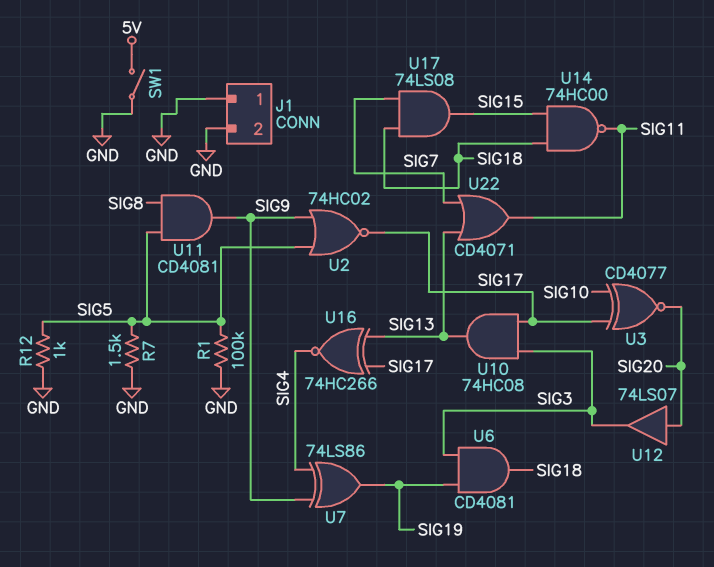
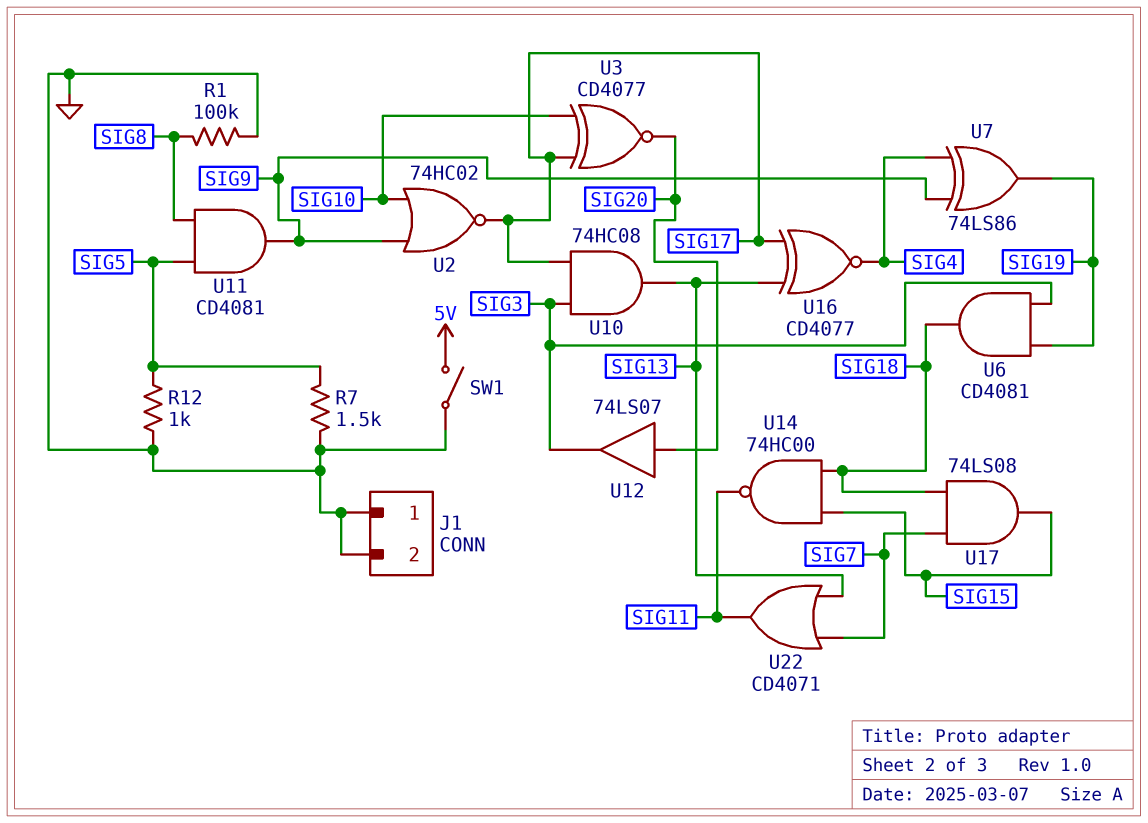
R1: 100k (GND, SIG5) -> 100k (GND, SIG8)
U2: NOR 74HC02 (in SIG5, in SIG9, out SIG17) -> NOR 74HC02 (in SIG9, in SIG10, out SIG17)
U16: XNOR 74HC266 (in SIG13, in SIG17, out SIG4) -> XNOR CD4077 (in SIG13, in SIG17, out SIG4)

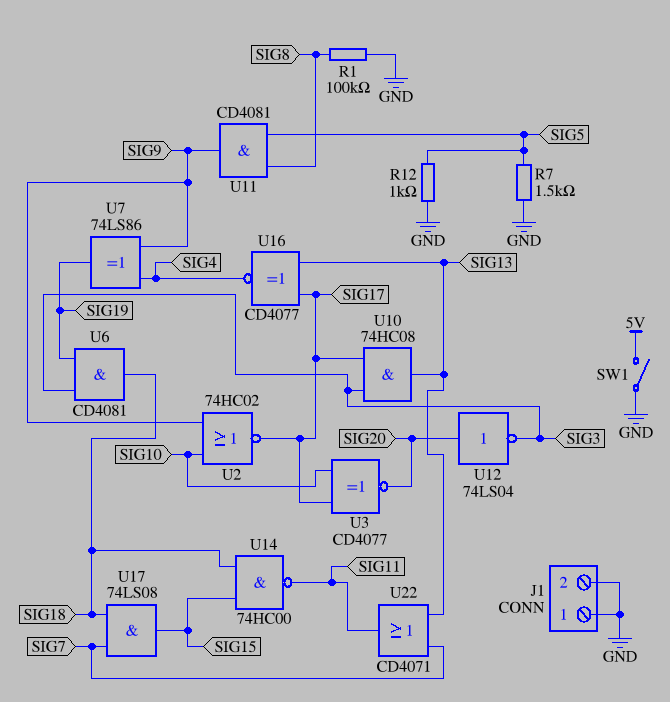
U12: buffer 74LS07 (in SIG20, out SIG3) -> NOT 74LS04 (in SIG20, out SIG3)

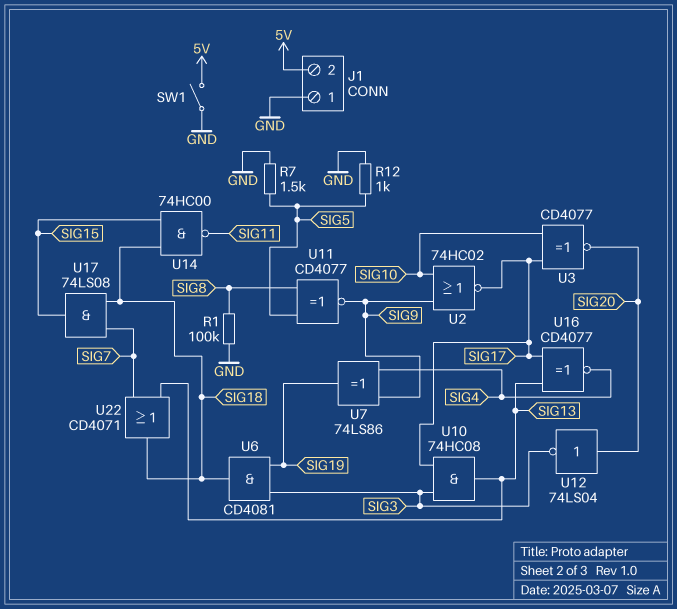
J1 pin 2: GND -> 5V
U11: AND CD4081 (in SIG5, in SIG8, out SIG9) -> XNOR CD4077 (in SIG5, in SIG8, out SIG9)
U22: OR CD4071 (in SIG7, in SIG13, out SIG11) -> OR CD4071 (in SIG7, in SIG13, out SIG18)

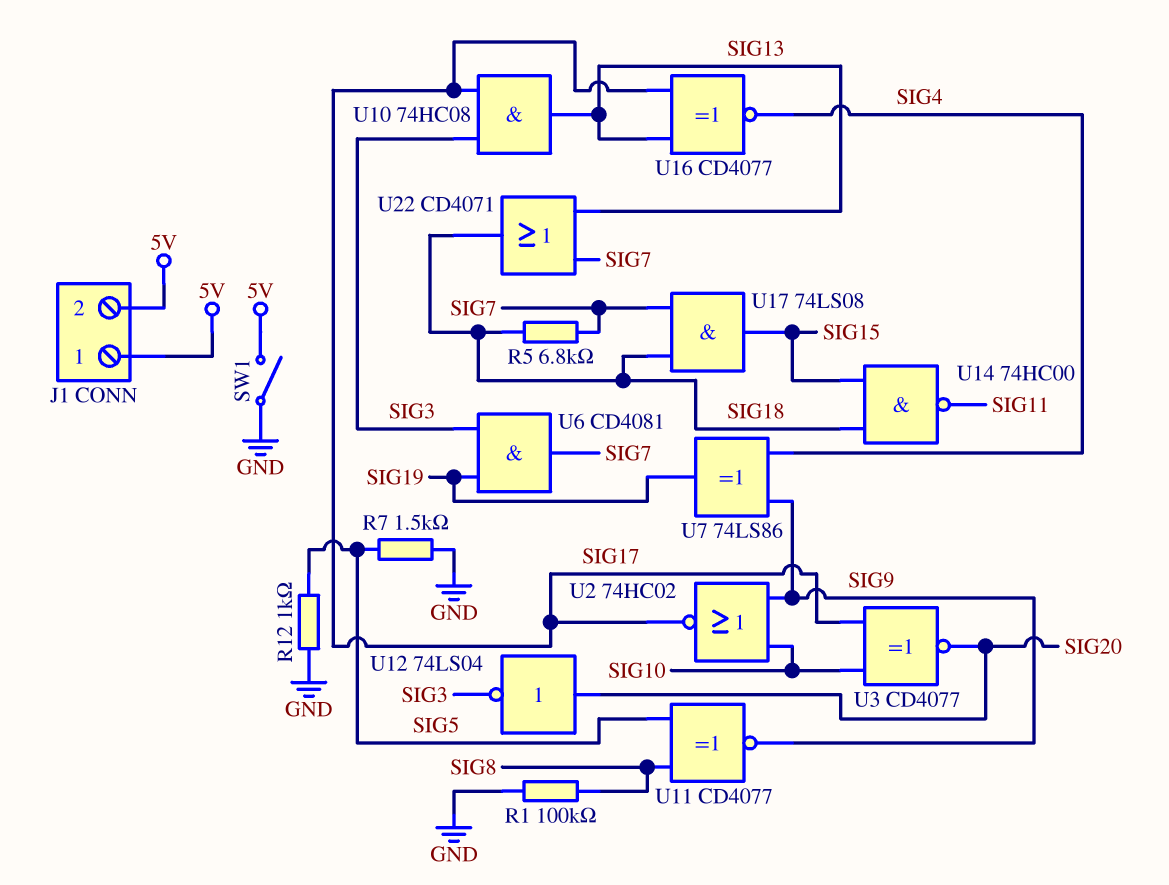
J1 pin 1: GND -> 5V
R5: none -> 6.8k (SIG7, SIG18)
U6: AND CD4081 (in SIG3, in SIG19, out SIG18) -> AND CD4081 (in SIG3, in SIG19, out SIG7)

